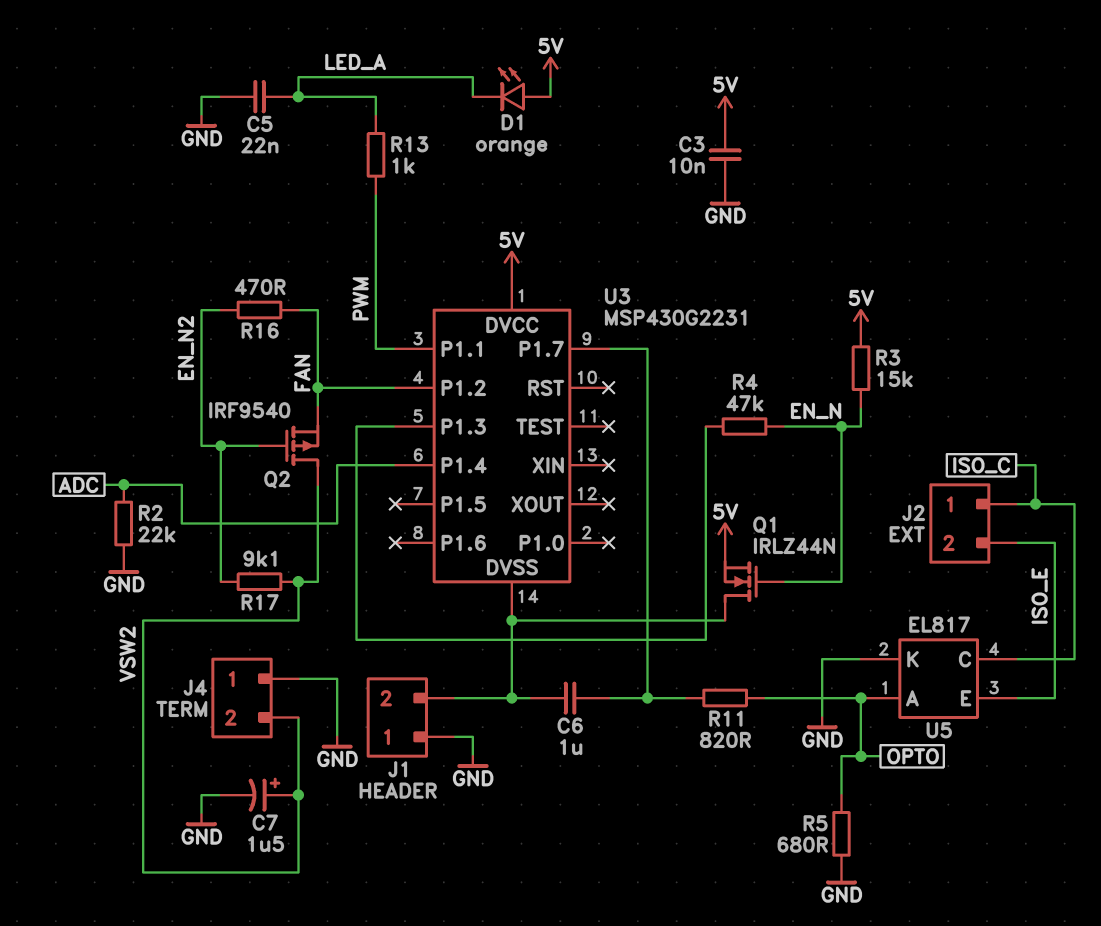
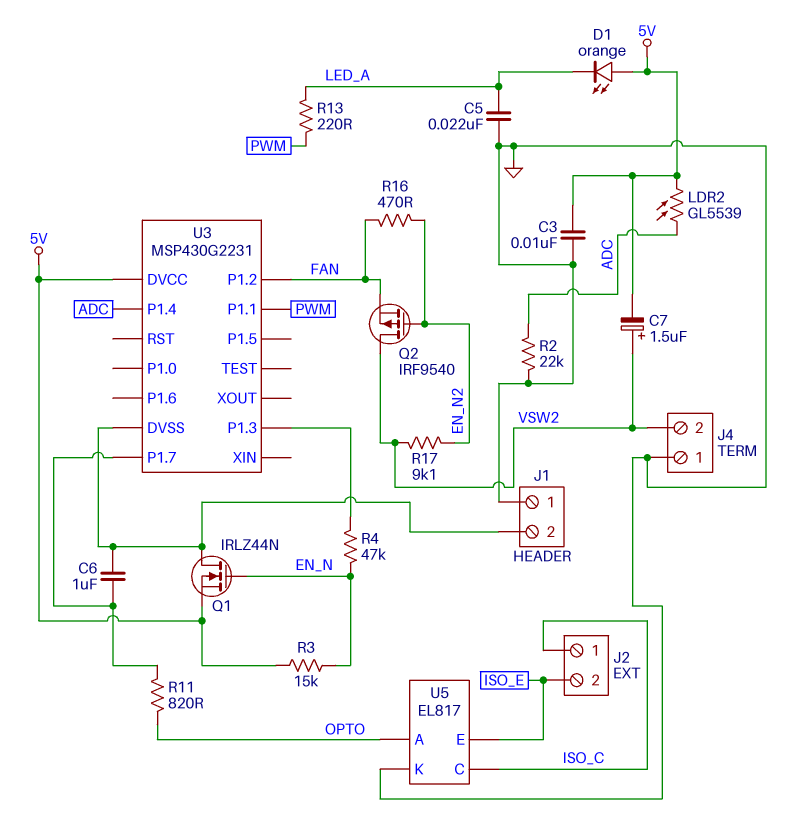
C7: 1.5uF (plus VSW2, minus GND) -> 1.5uF (plus VSW2, minus 5V)
LDR2: none -> GL5539 (5V, ADC)
R5: 680 (GND, OPTO) -> none
R13: 1k (LED_A, PWM) -> 220 (LED_A, PWM)

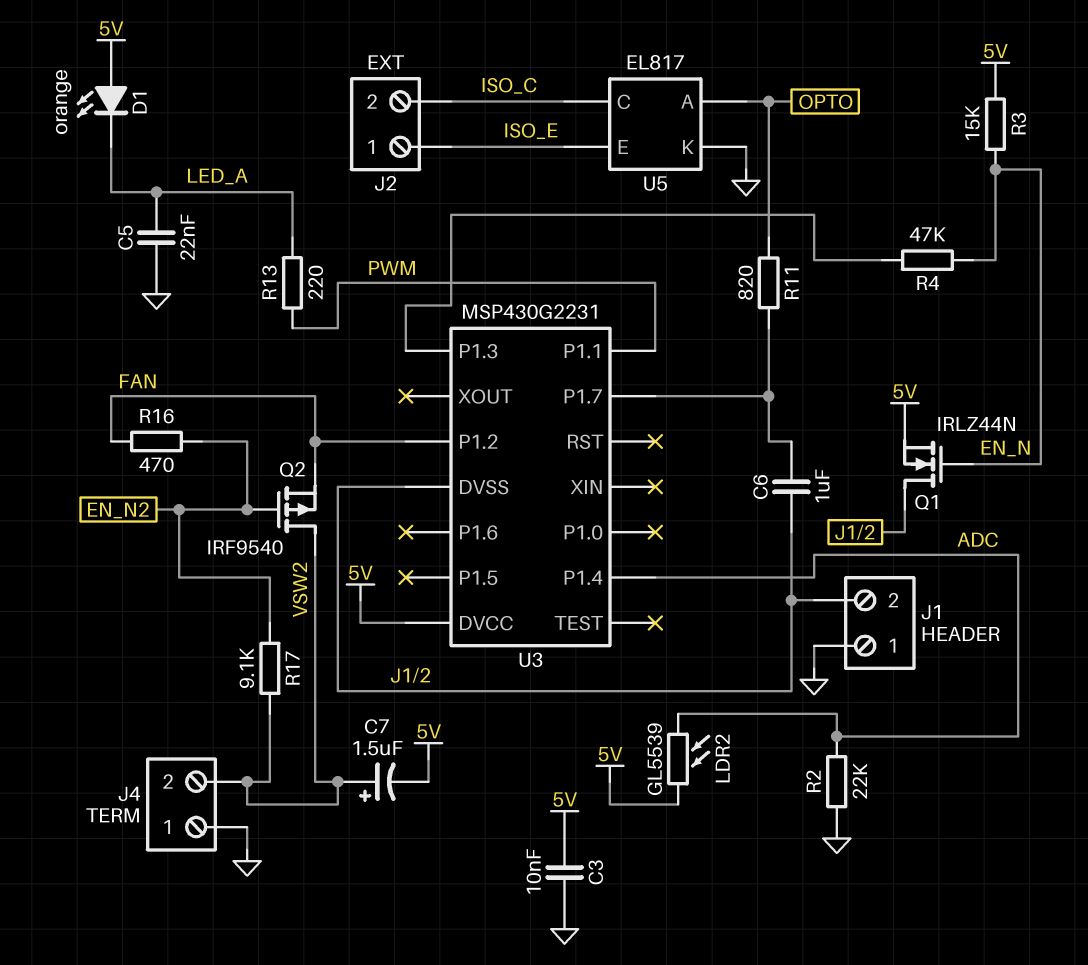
J2 pin 1: ISO_C -> ISO_E
J2 pin 2: ISO_E -> ISO_C

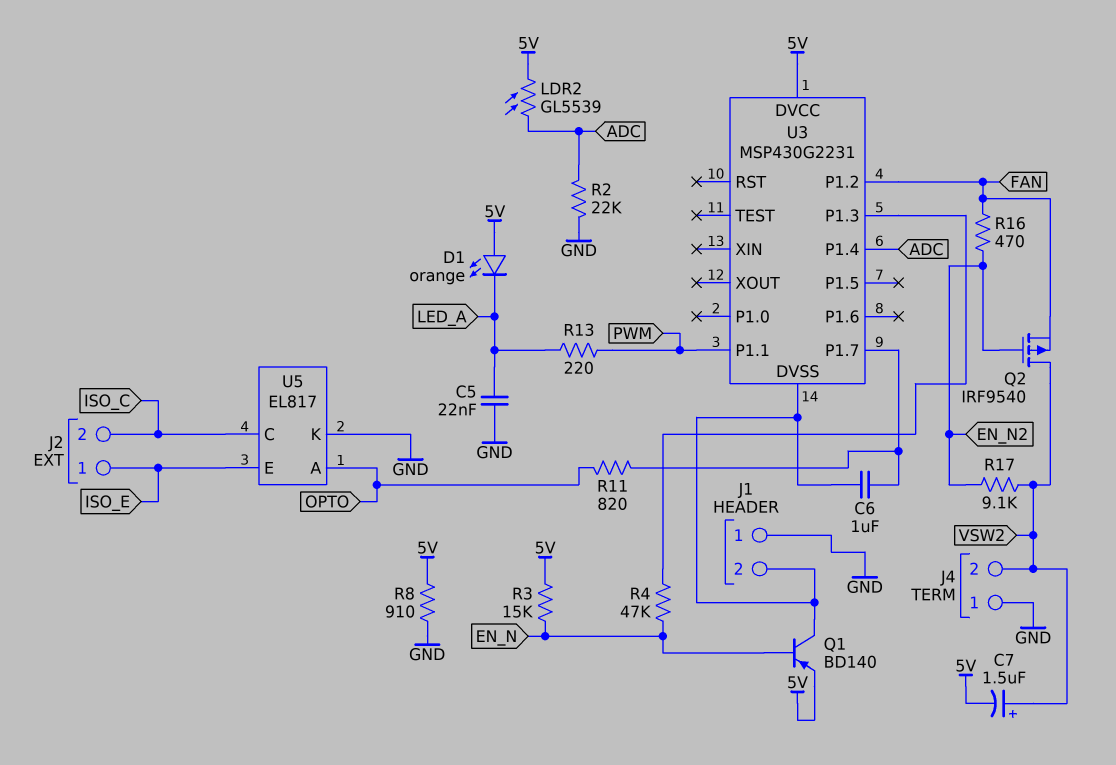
C3: 10nF (5V, GND) -> none
Q1: NMOS IRLZ44N (G EN_N, D J1/2, S 5V) -> PNP BD140 (B EN_N, C J1/2, E 5V)
R8: none -> 910 (5V, GND)

